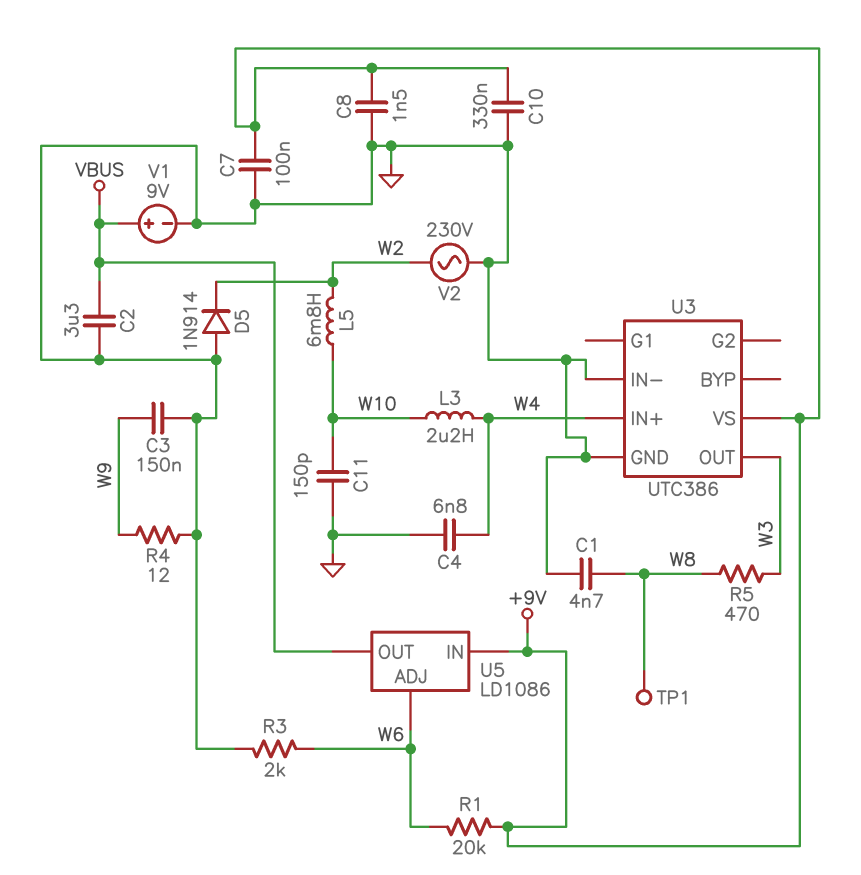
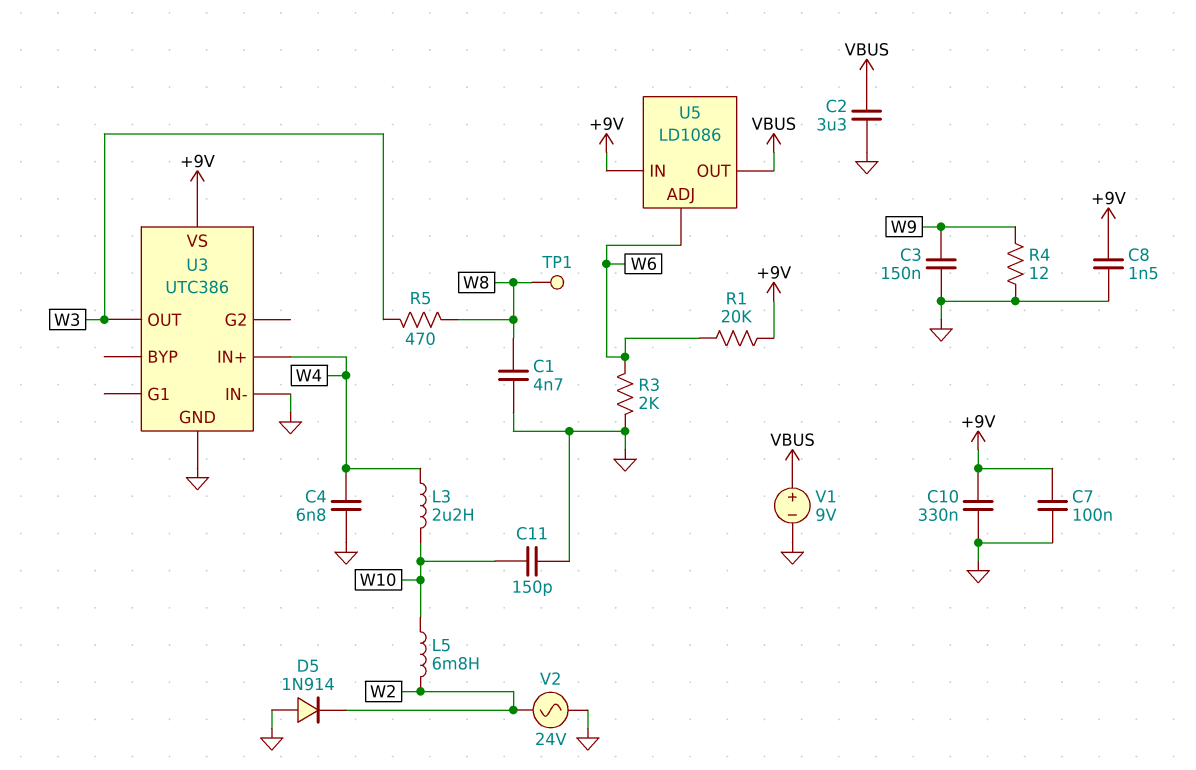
V2: AC 230V (GND, W2) -> AC 24V (GND, W2)

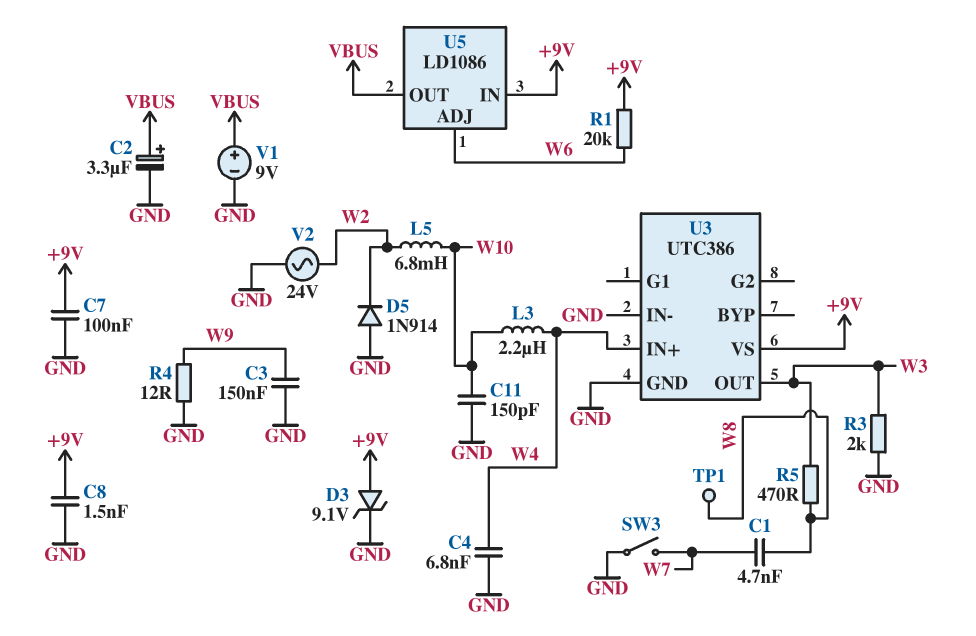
C1: 4.7nF (GND, W8) -> 4.7nF (W7, W8)
C2: 3.3uF (GND, VBUS) -> 3.3uF (plus VBUS, minus GND)
C10: 330nF (+9V, GND) -> none
D3: none -> zener 9.1V (A +9V, K GND)
R3: 2k (GND, W6) -> 2k (GND, W3)
SW3: none -> switch (GND, W7)

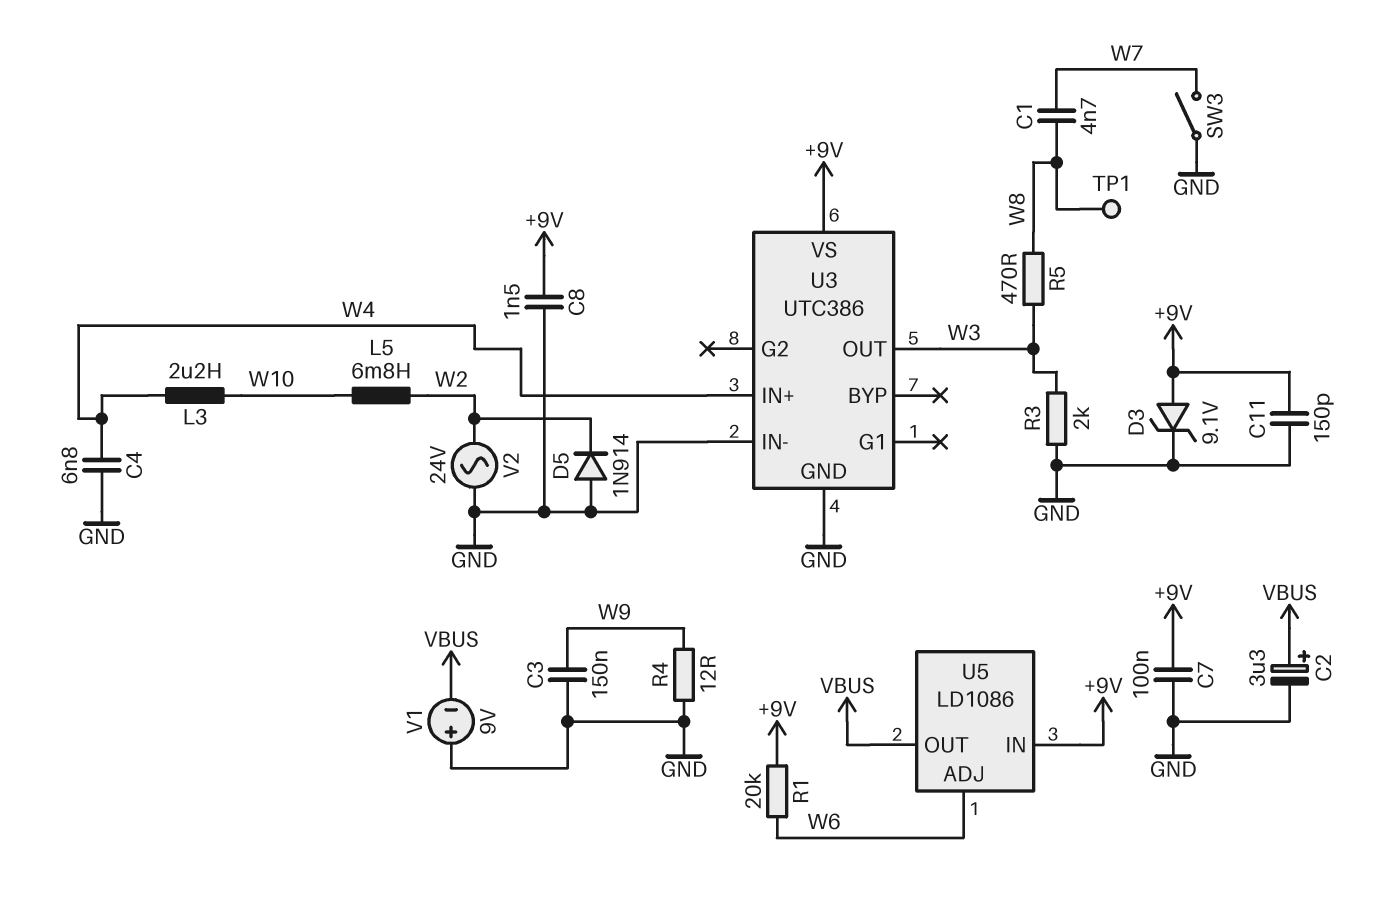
C11: 150pF (GND, W10) -> 150pF (+9V, GND)
V1: 9V (plus VBUS, minus GND) -> 9V (plus GND, minus VBUS)

